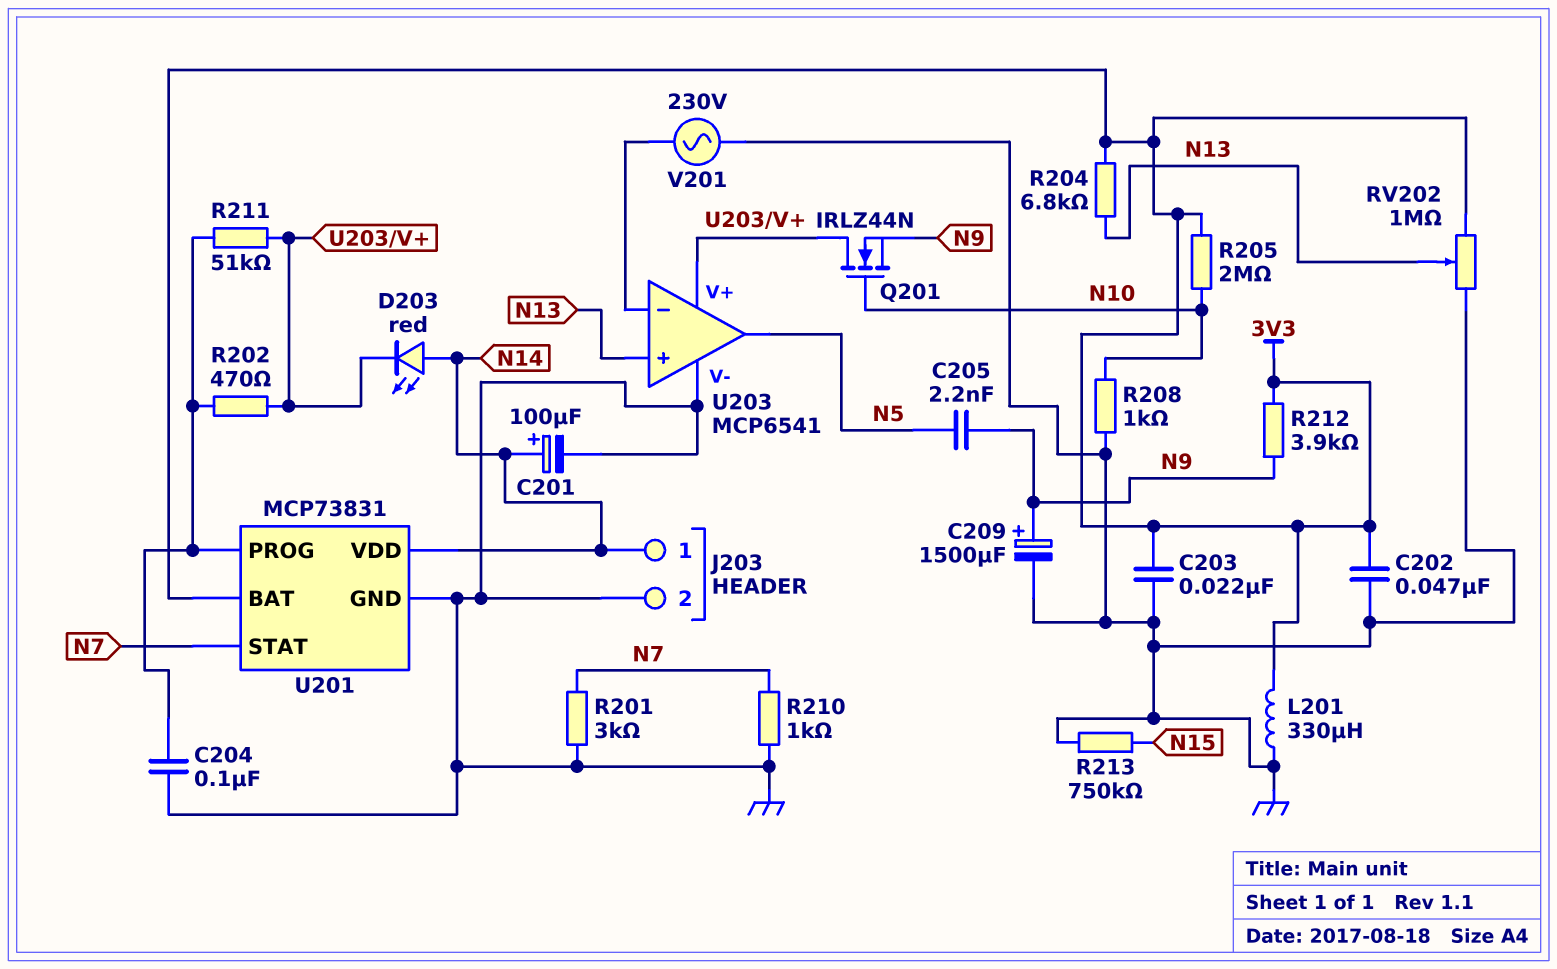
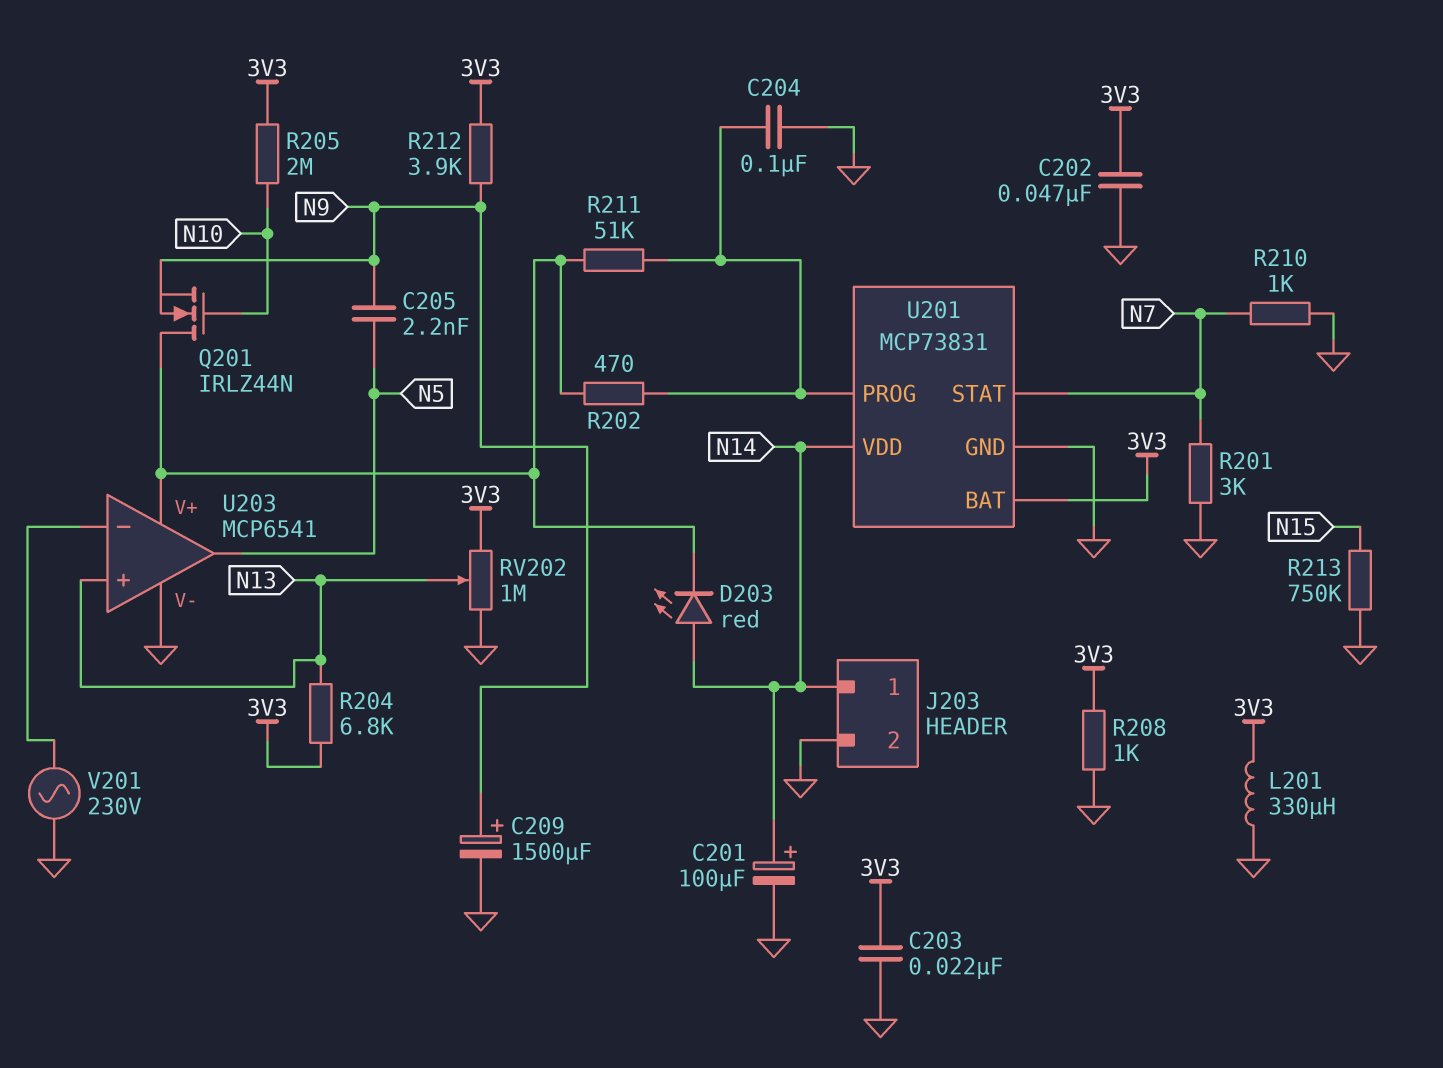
R208: 1k (GND, N10) -> 1k (3V3, GND)

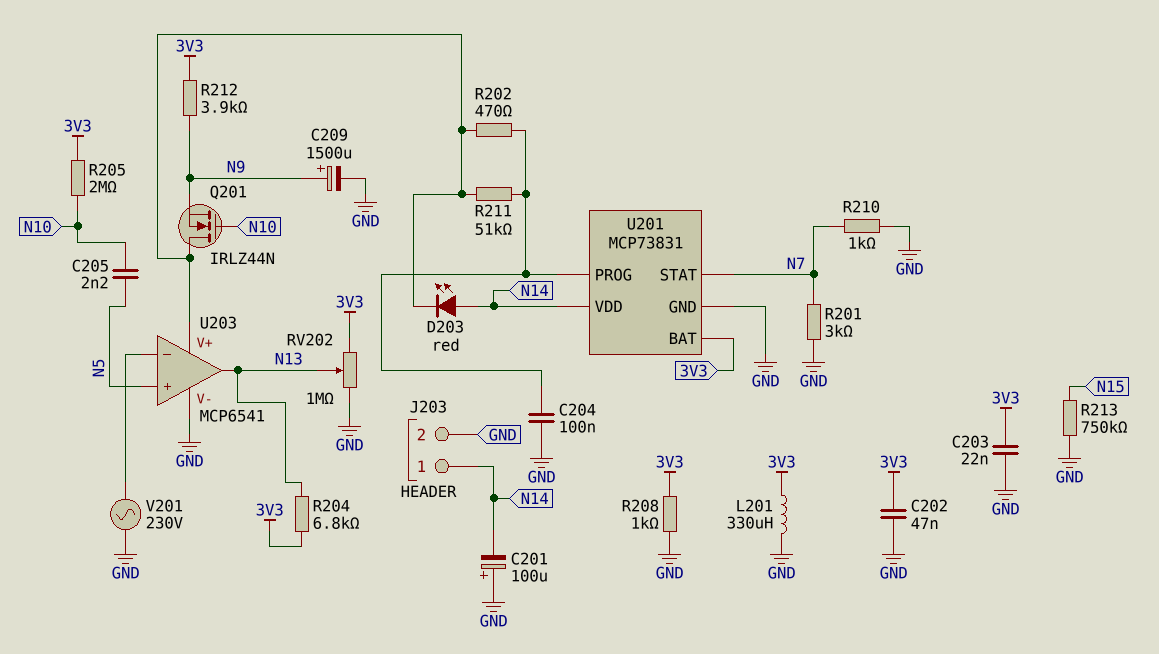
C201: 100uF (plus N14, minus GND) -> 100uF (plus GND, minus N14)
C205: 2.2nF (N5, N9) -> 2.2nF (N5, N10)
U203 pin in+: N13 -> N5
U203 pin out: N5 -> N13

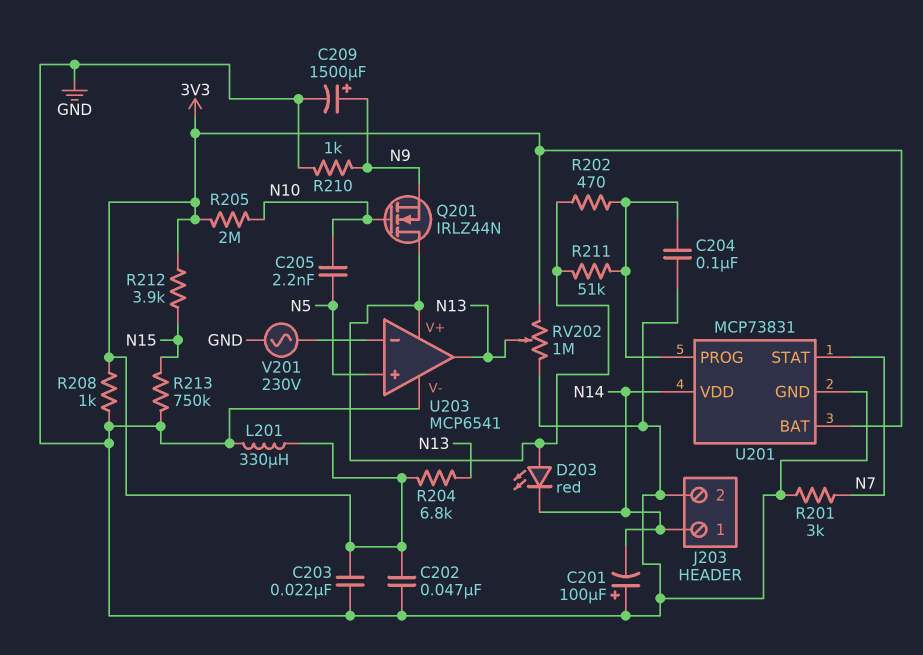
D203: LED red (A N14, K U203/V+) -> LED red (A U203/V+, K N14)
R210: 1k (GND, N7) -> 1k (GND, N9)
R212: 3.9k (3V3, N9) -> 3.9k (3V3, N15)

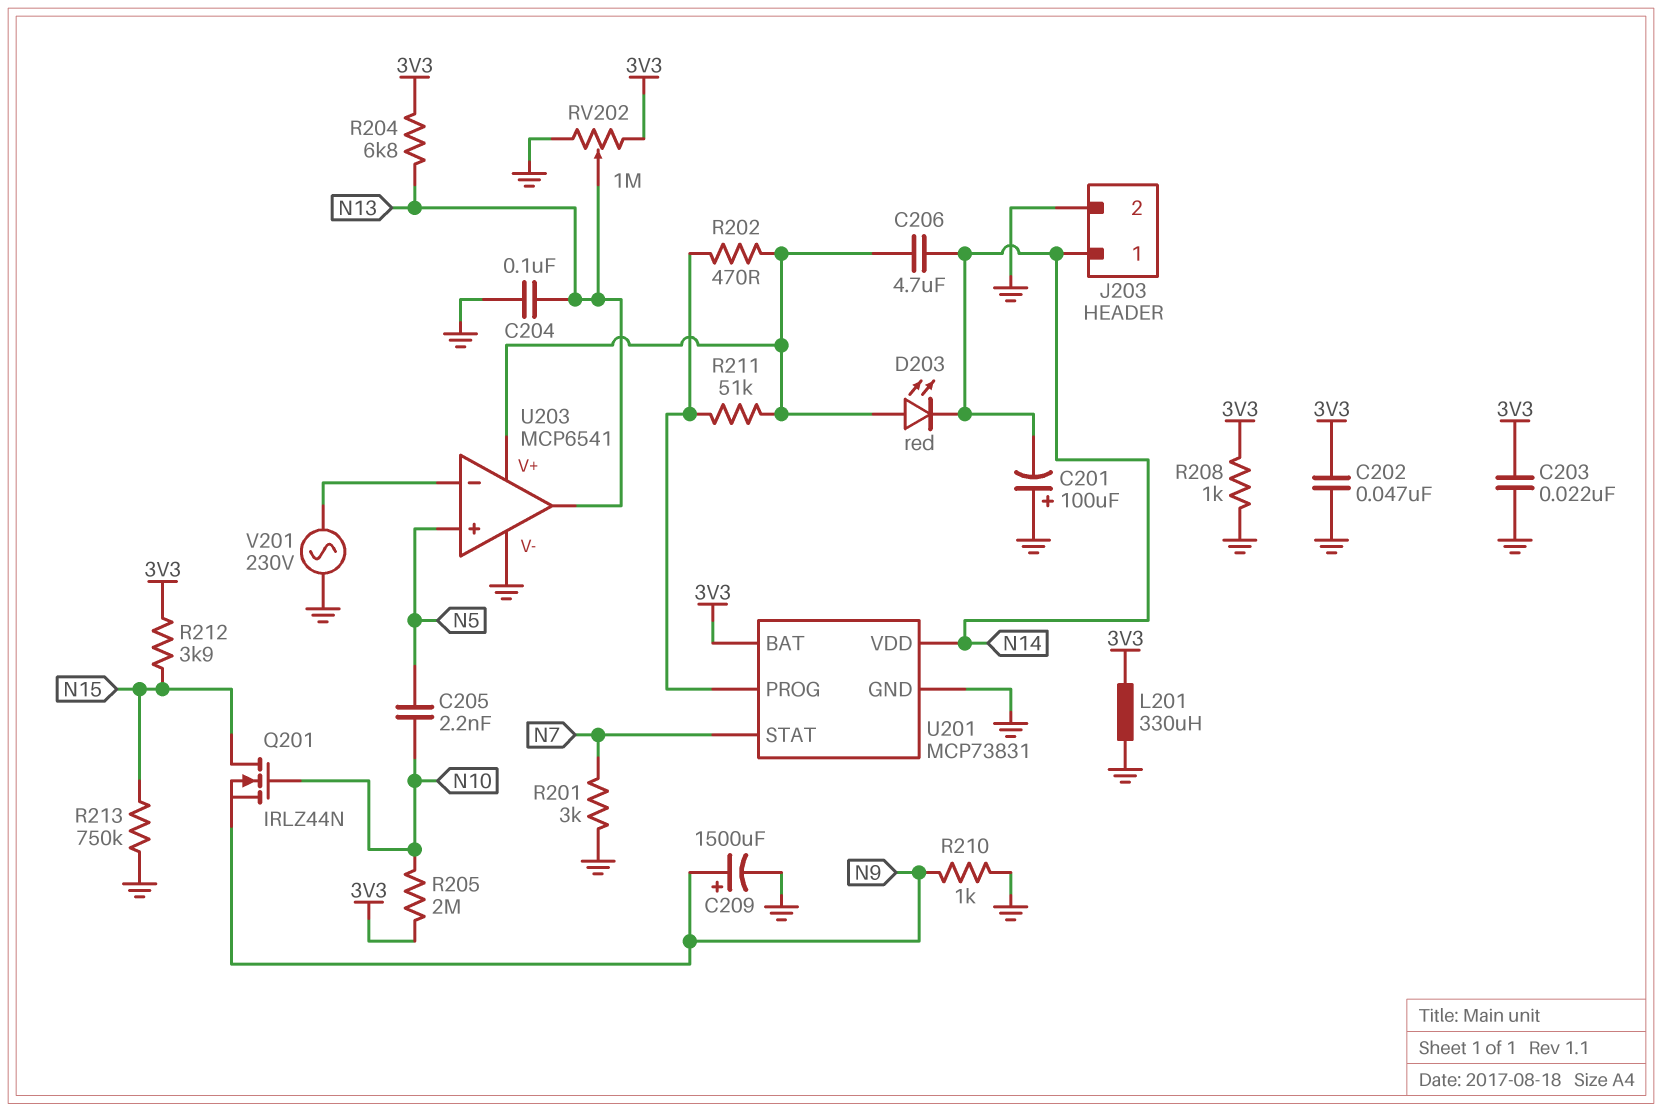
C204: 100nF (GND, U201/PROG) -> 100nF (GND, N13)
C206: none -> 4.7uF (N14, U203/V+)
Q201: NMOS IRLZ44N (G N10, D U203/V+, S N9) -> NMOS IRLZ44N (G N10, D N15, S N9)

